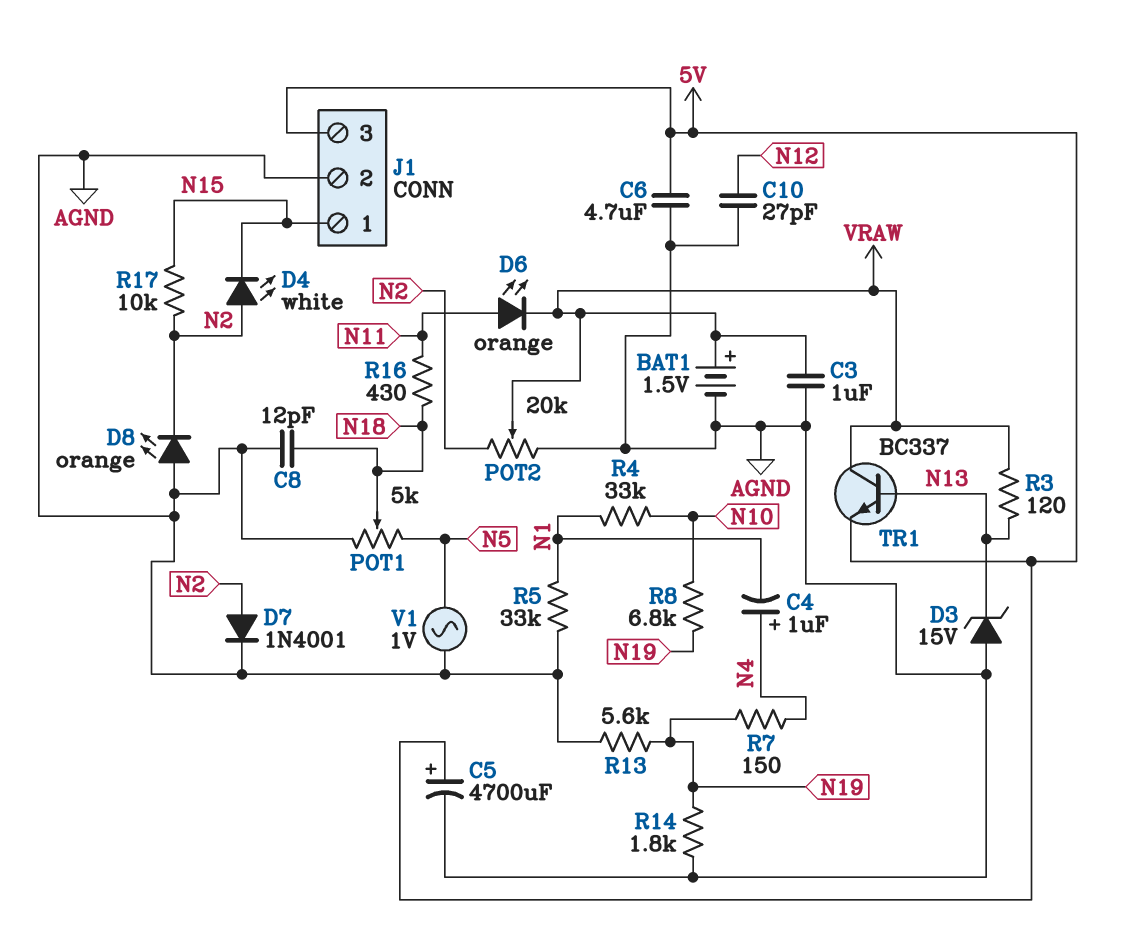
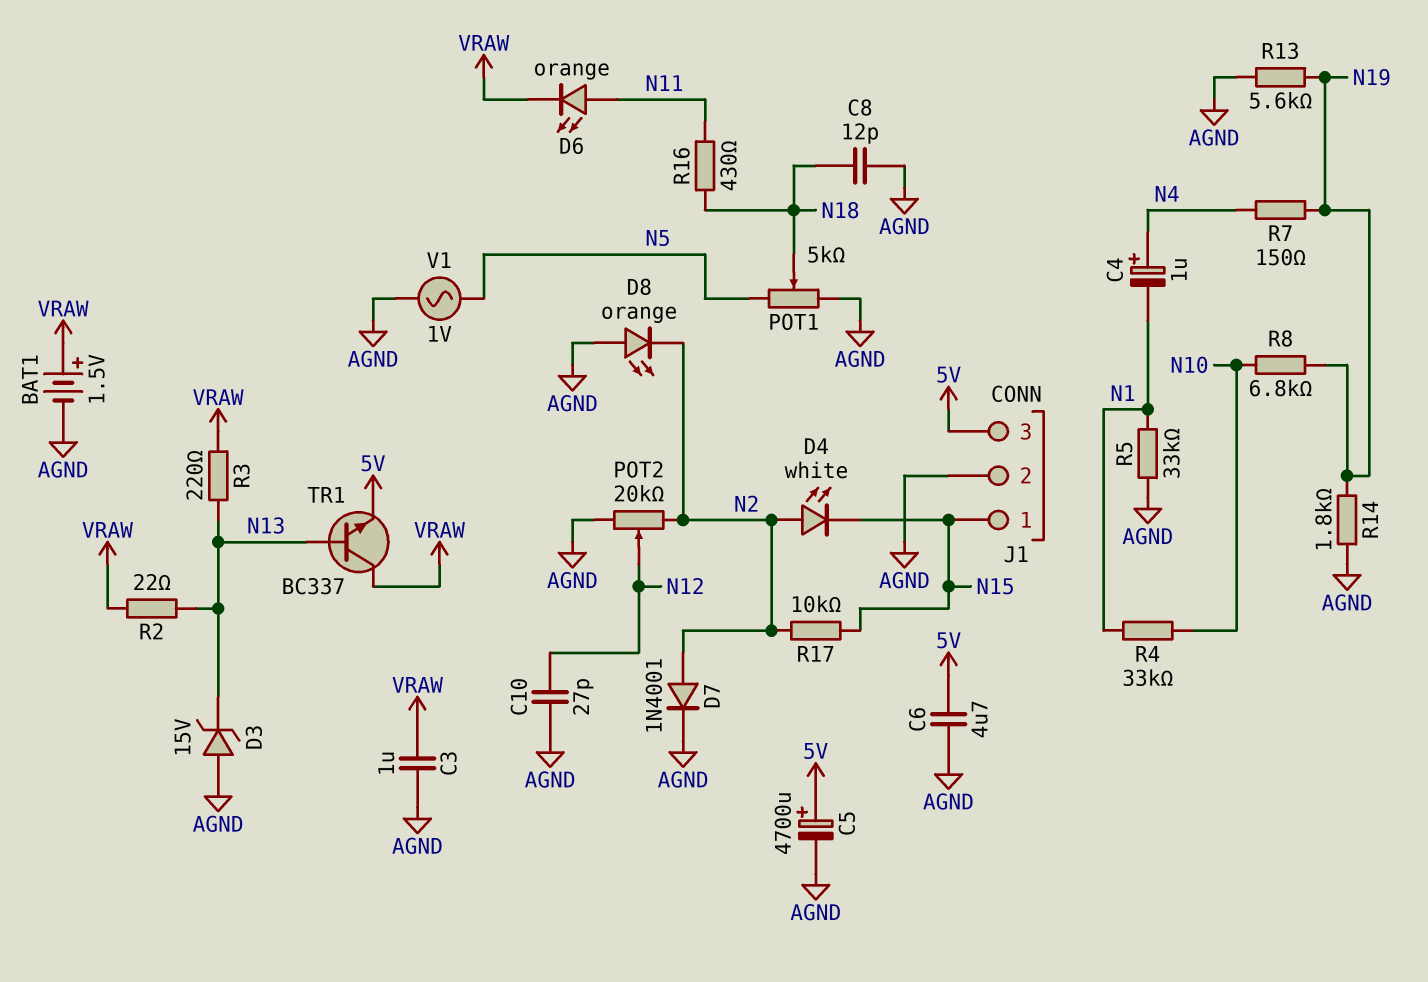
POT2: 20k (AGND, N2, wiper VRAW) -> 20k (AGND, N2, wiper N12)
R2: none -> 22 (N13, VRAW)
R3: 120 (N13, VRAW) -> 220 (N13, VRAW)

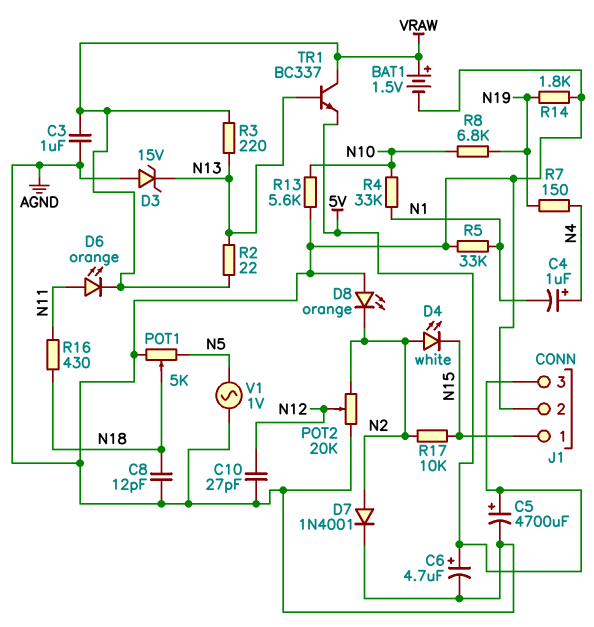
C6: 4.7uF (5V, AGND) -> 4.7uF (plus 5V, minus AGND)
R13: 5.6k (AGND, N19) -> 5.6k (AGND, N10)

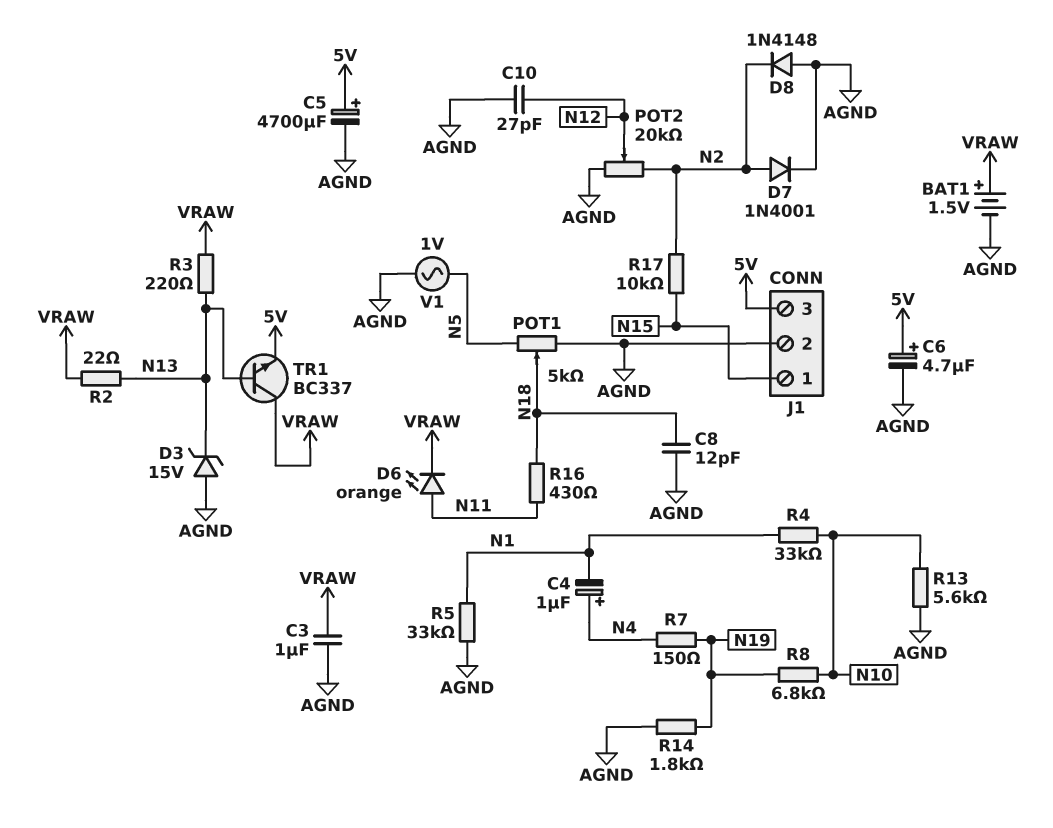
D4: LED white (A N2, K N15) -> none
D8: LED orange (A AGND, K N2) -> diode 1N4148 (A AGND, K N2)

